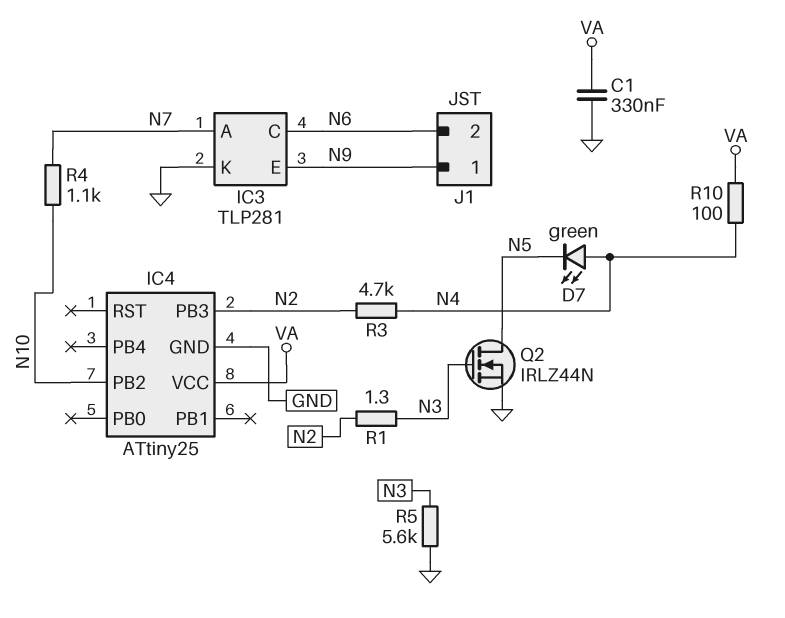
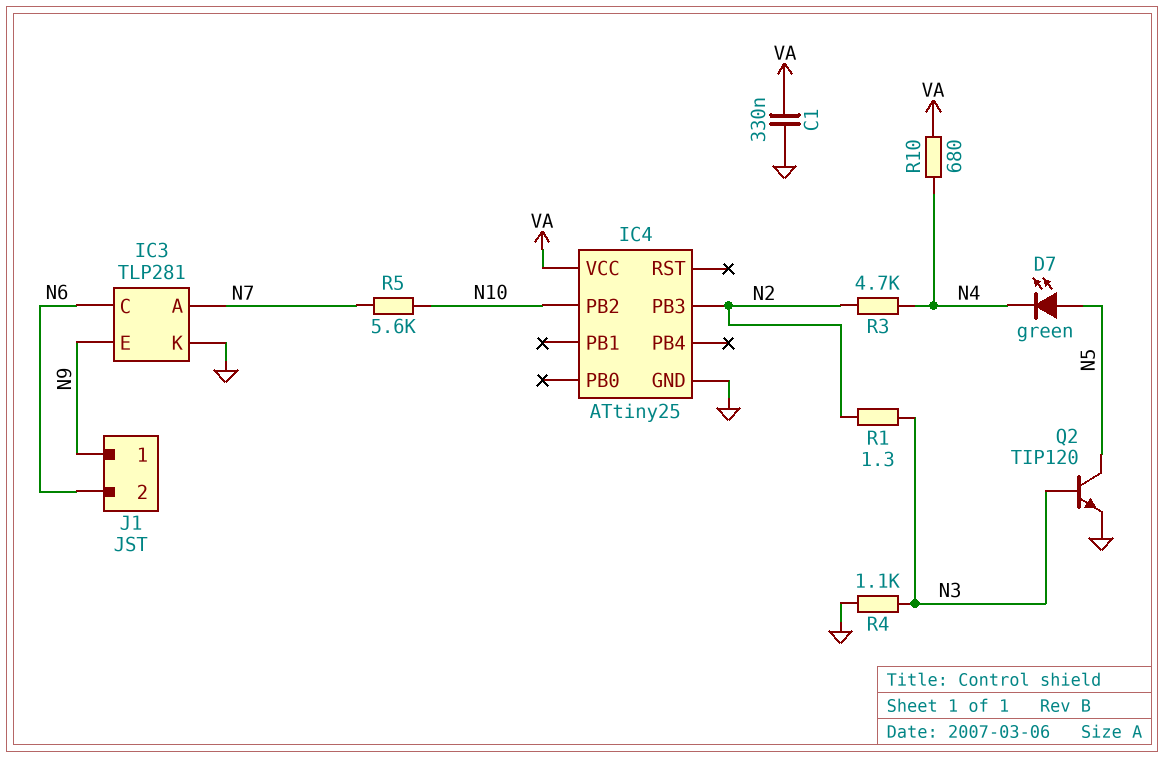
D7: LED green (A N4, K N5) -> LED green (A N5, K N4)
Q2: NMOS IRLZ44N (G N3, D N5, S GND) -> NPN TIP120 (B N3, C N5, E GND)
R4: 1.1k (N7, N10) -> 1.1k (GND, N3)
R5: 5.6k (GND, N3) -> 5.6k (N7, N10)
R10: 100 (N4, VA) -> 680 (N4, VA)

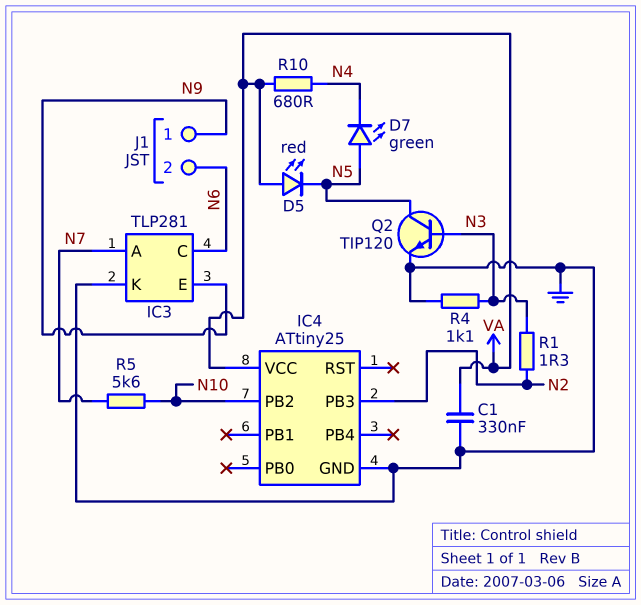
D5: none -> LED red (A VA, K N5)
R3: 4.7k (N2, N4) -> none

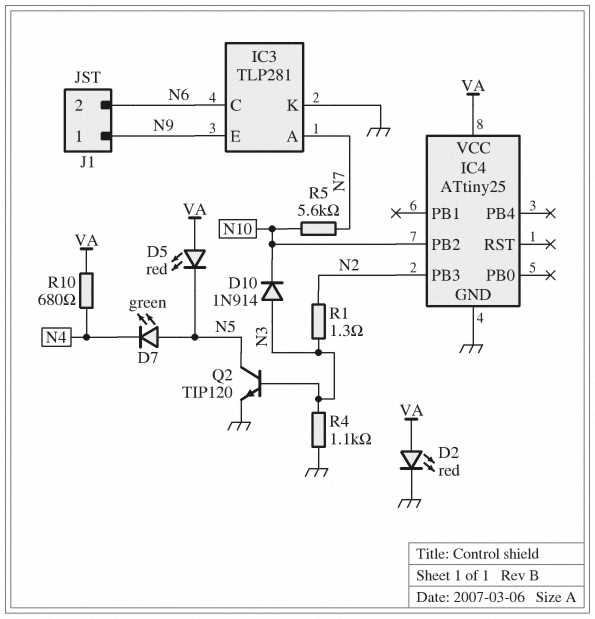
C1: 330nF (GND, VA) -> none
D2: none -> LED red (A VA, K GND)
D10: none -> diode 1N914 (A N3, K N10)

